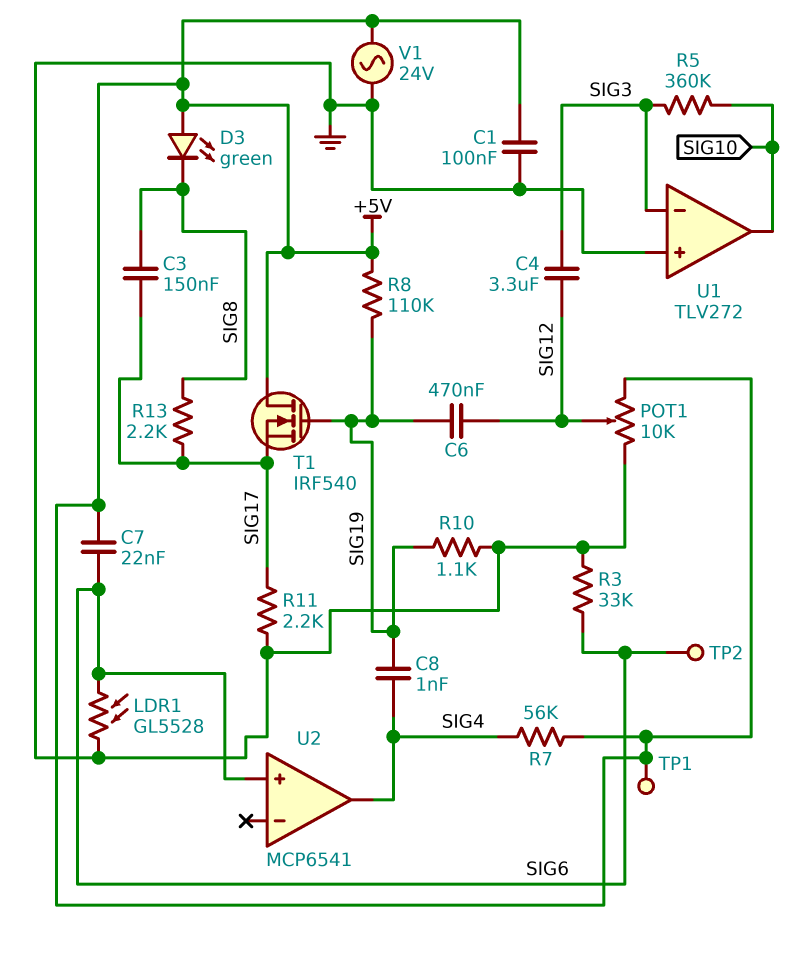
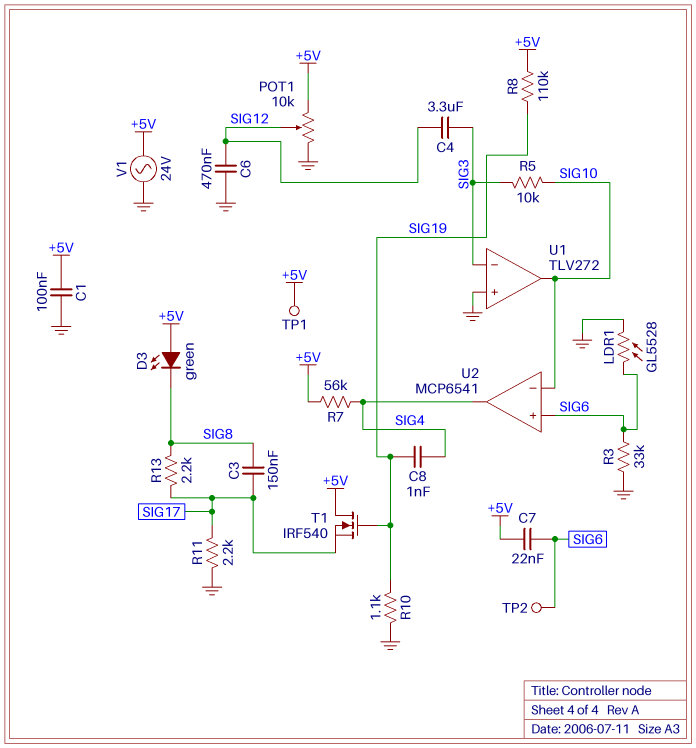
C6: 470nF (SIG12, SIG19) -> 470nF (GND, SIG12)
R5: 360k (SIG3, SIG10) -> 10k (SIG3, SIG10)
U2 pin in-: none -> SIG10

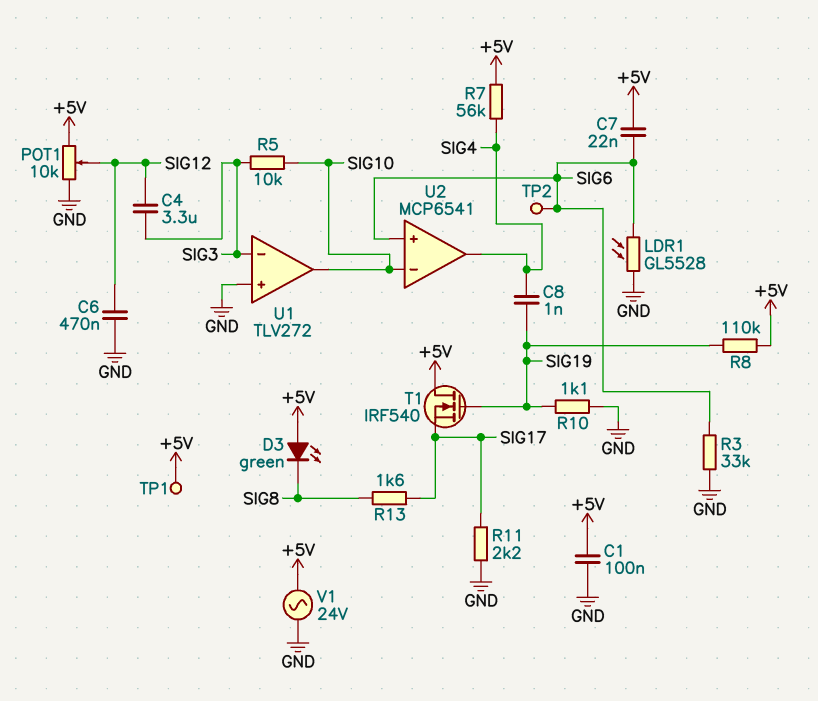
C3: 150nF (SIG8, SIG17) -> none
R13: 2.2k (SIG8, SIG17) -> 1.6k (SIG8, SIG17)

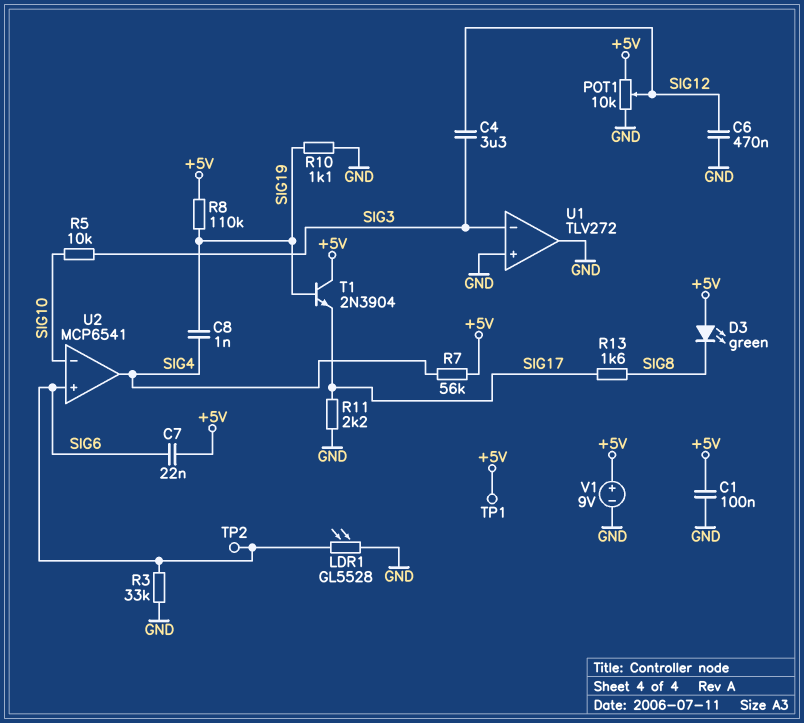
T1: NMOS IRF540 (G SIG19, D +5V, S SIG17) -> NPN 2N3904 (B SIG19, C +5V, E SIG17)
U1 pin out: SIG10 -> GND
V1: AC 24V (+5V, GND) -> 9V (plus +5V, minus GND)

